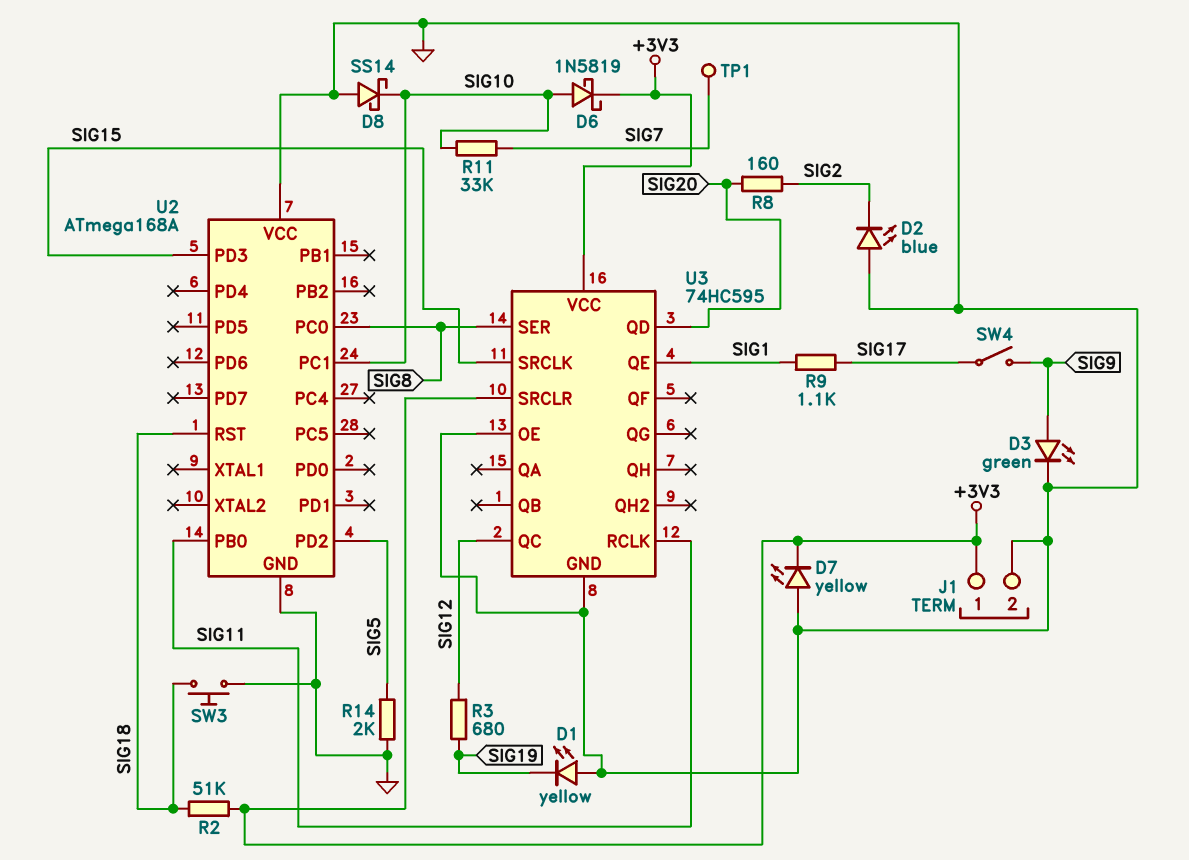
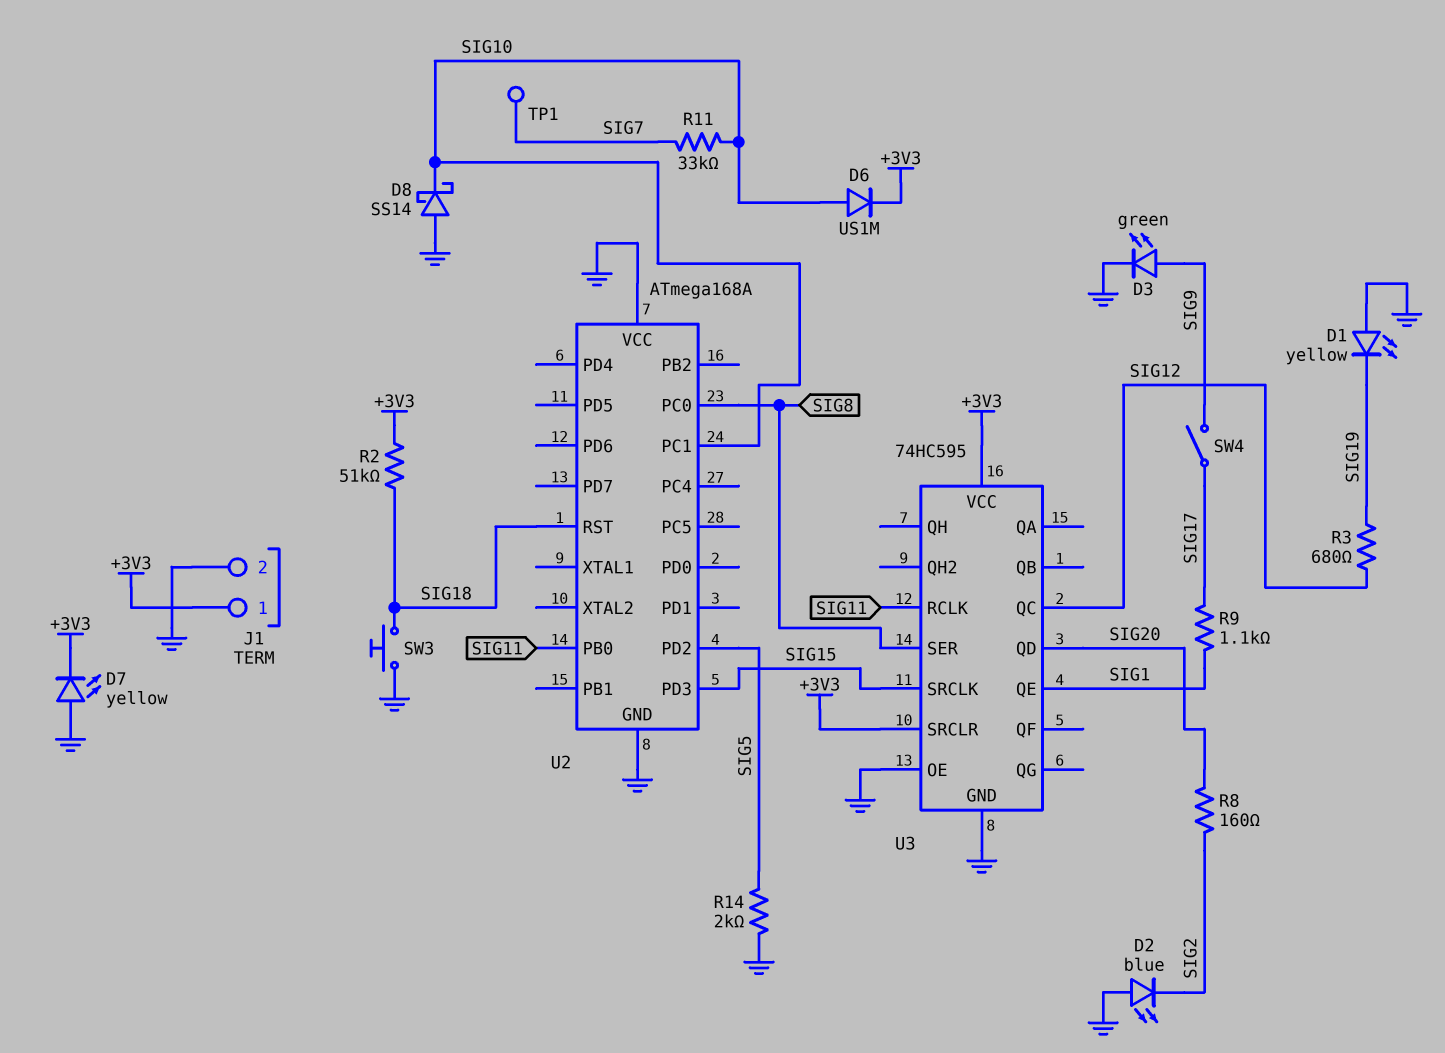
D6: schottky 1N5819 (A SIG10, K +3V3) -> diode US1M (A SIG10, K +3V3)

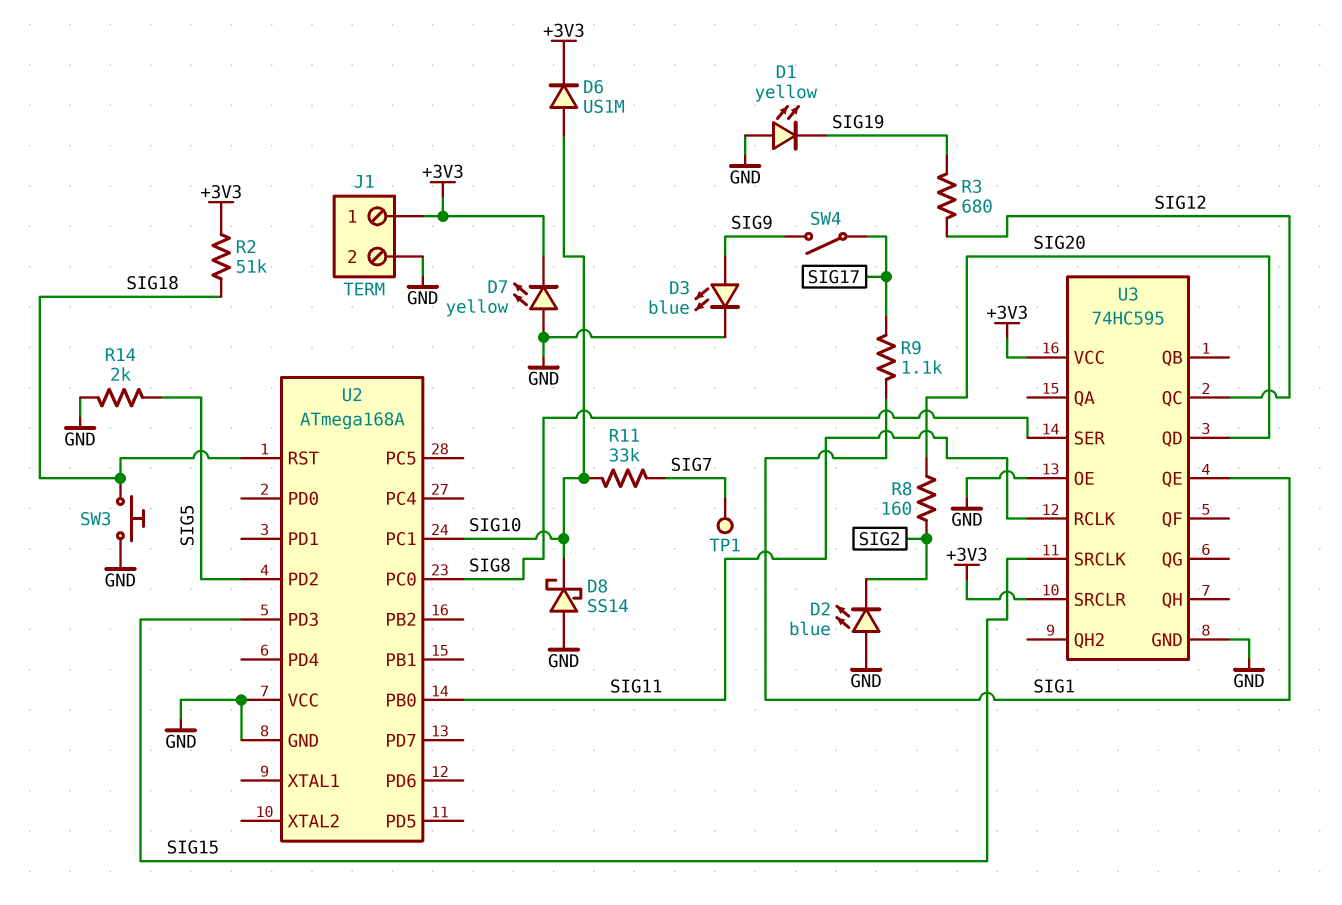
D3: LED green (A SIG9, K GND) -> LED blue (A SIG9, K GND)

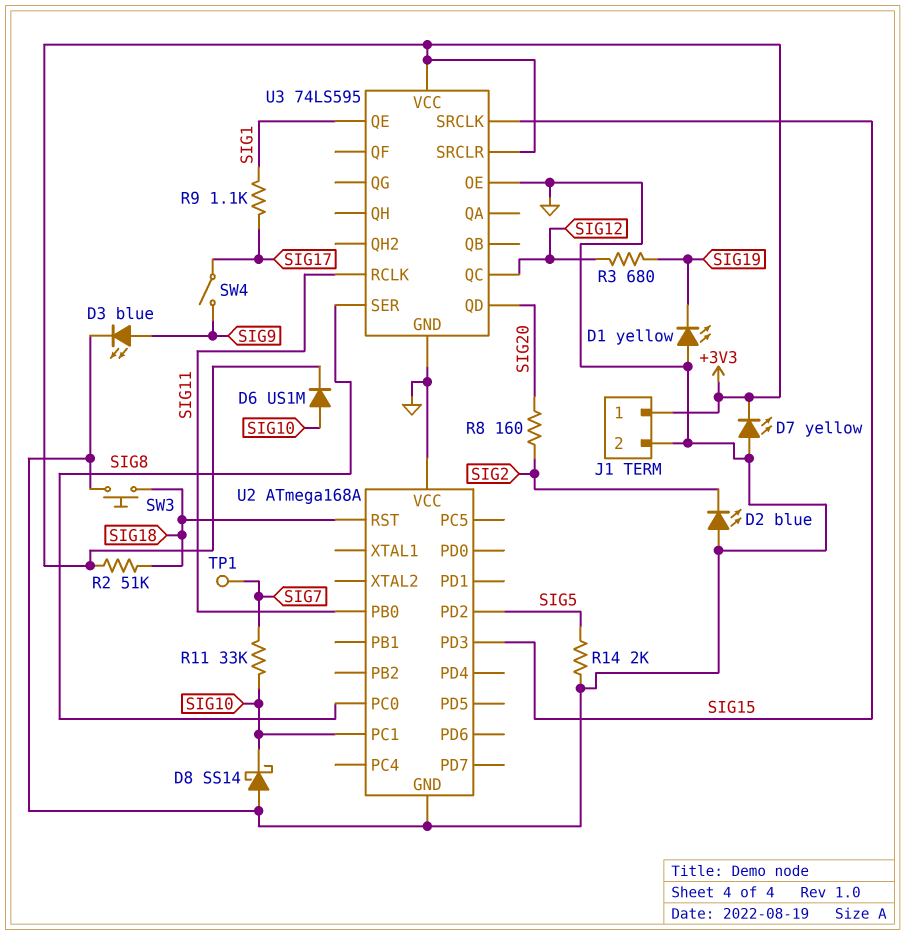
U3: 74HC595 -> 74LS595

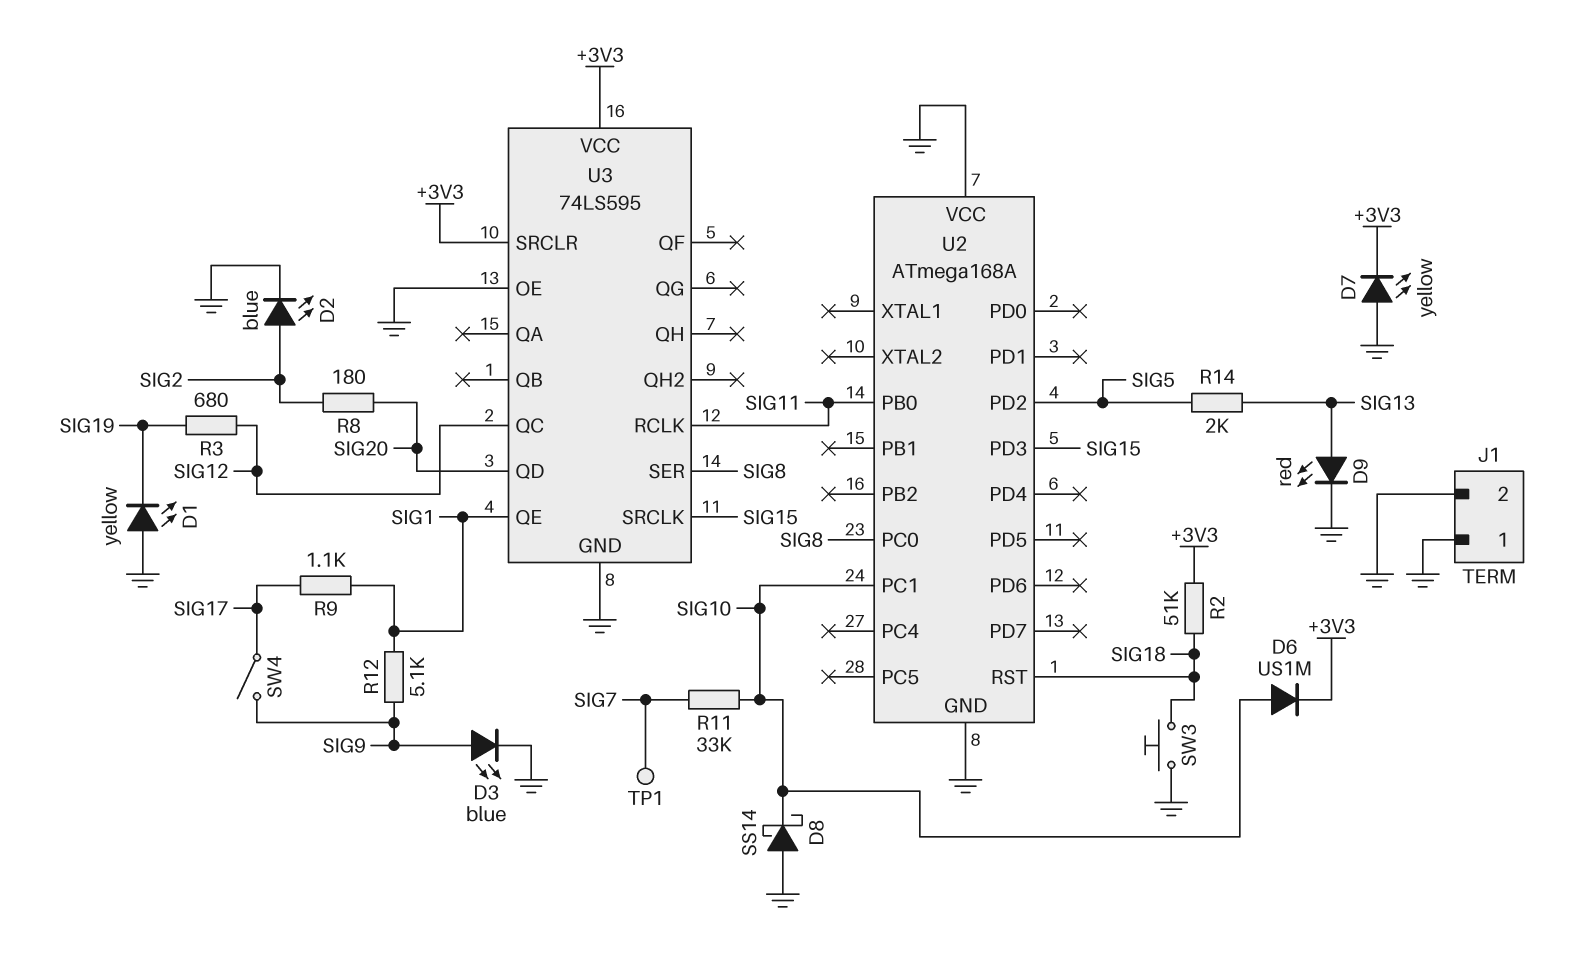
D2: LED blue (A GND, K SIG2) -> LED blue (A SIG2, K GND)
D9: none -> LED red (A SIG13, K GND)
J1 pin 1: +3V3 -> GND
R8: 160 (SIG2, SIG20) -> 180 (SIG2, SIG20)
R12: none -> 5.1k (SIG1, SIG9)
R14: 2k (GND, SIG5) -> 2k (SIG5, SIG13)

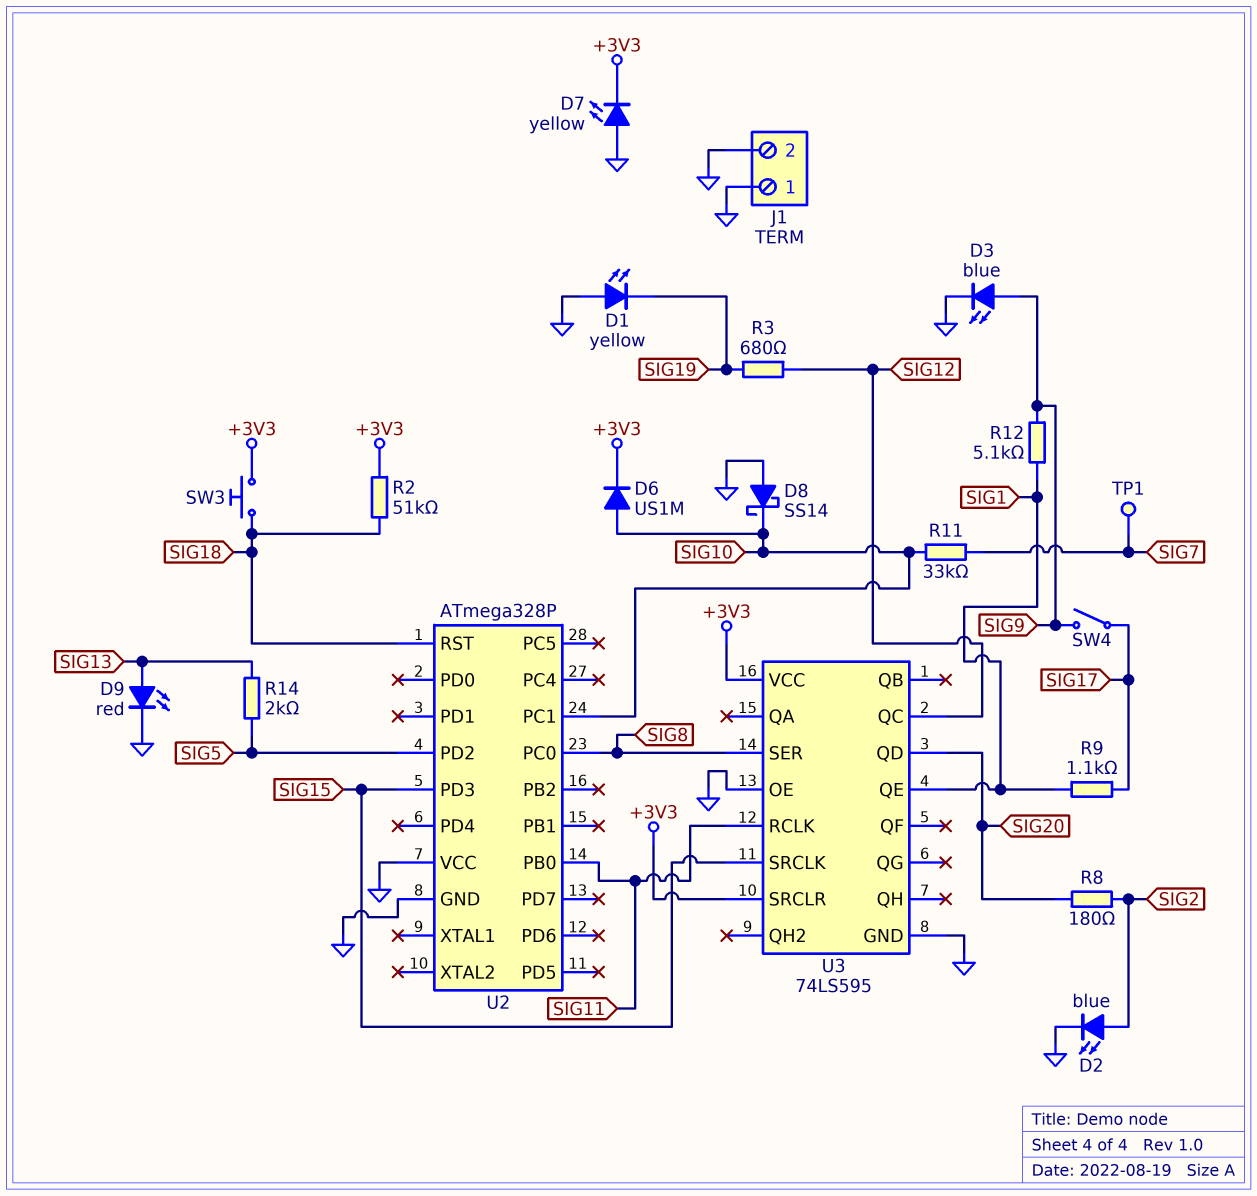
SW3: button (GND, SIG18) -> button (+3V3, SIG18)
U2: ATmega168A -> ATmega328P

